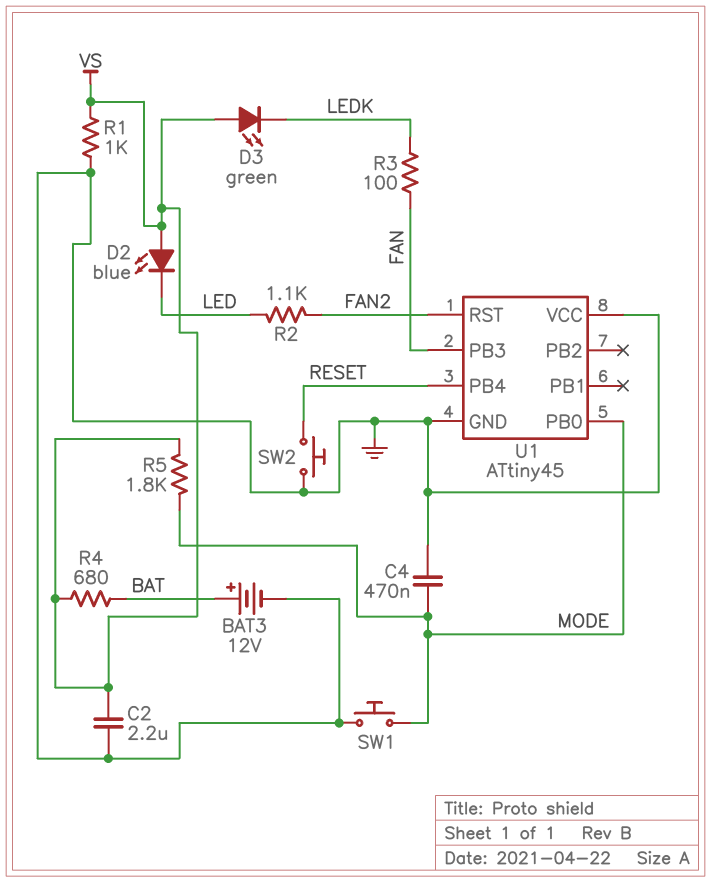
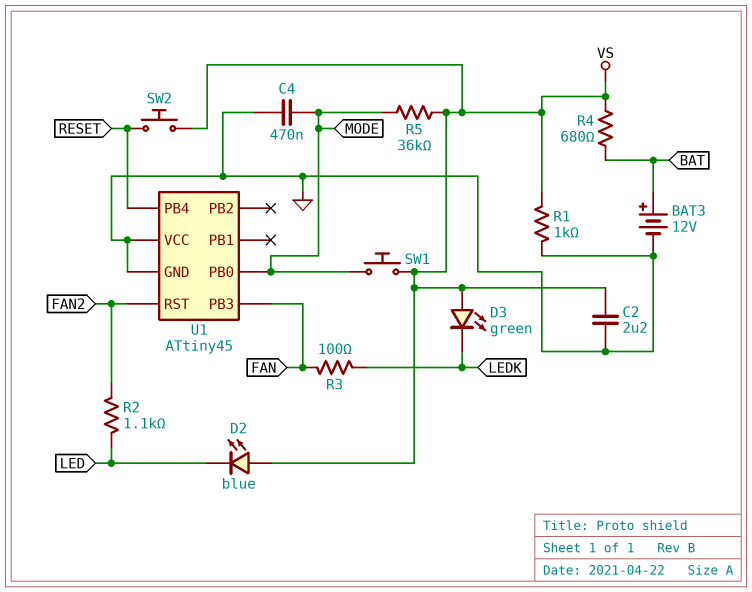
R5: 1.8k (MODE, VS) -> 36k (MODE, VS)
SW1: button (GND, MODE) -> button (MODE, VS)
SW2: button (GND, RESET) -> button (RESET, VS)

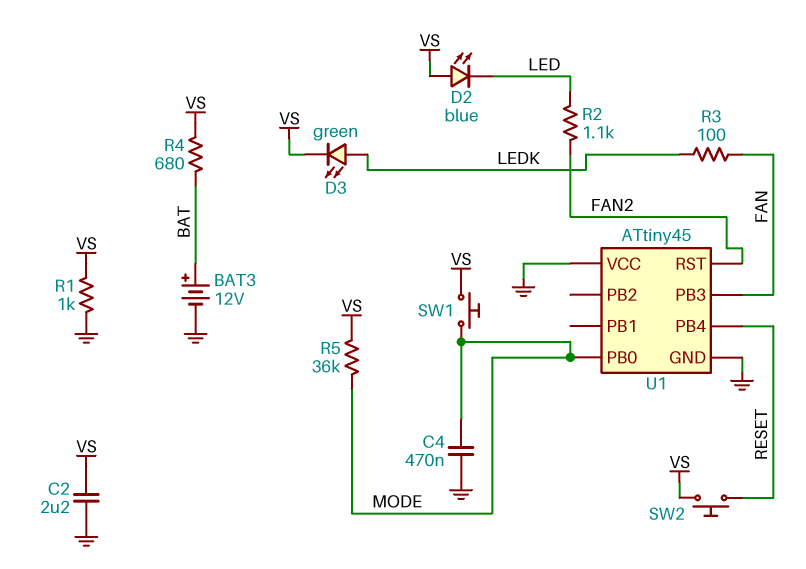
D3: LED green (A VS, K LEDK) -> LED green (A LEDK, K VS)

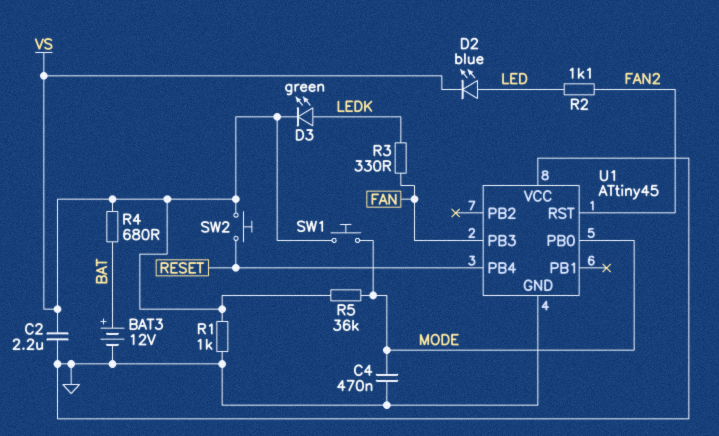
D2: LED blue (A VS, K LED) -> LED blue (A LED, K VS)
R3: 100 (FAN, LEDK) -> 330 (FAN, LEDK)

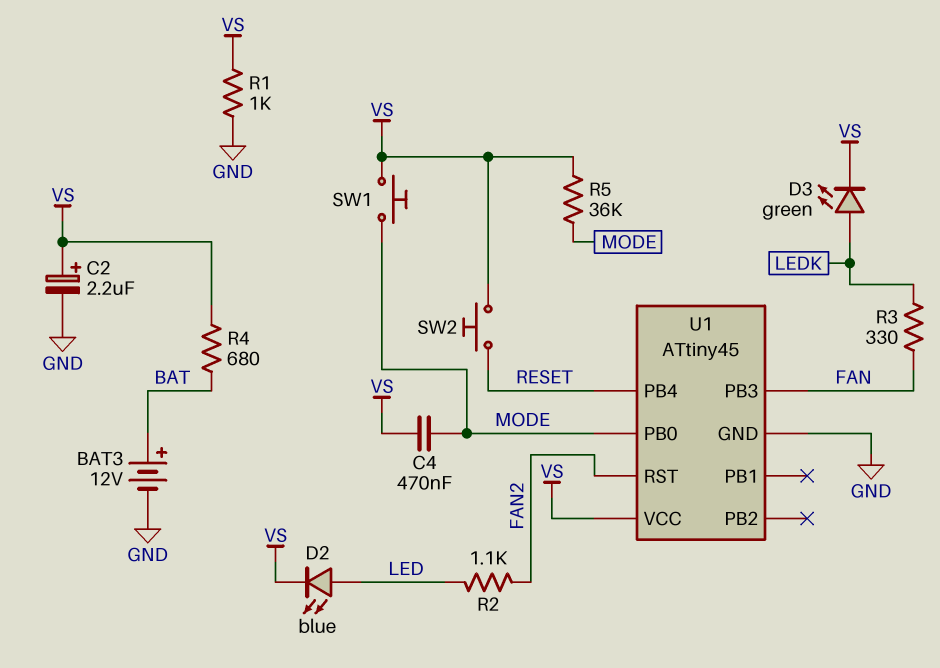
C2: 2.2uF (GND, VS) -> 2.2uF (plus VS, minus GND)
C4: 470nF (GND, MODE) -> 470nF (MODE, VS)
U1 pin VCC: GND -> VS

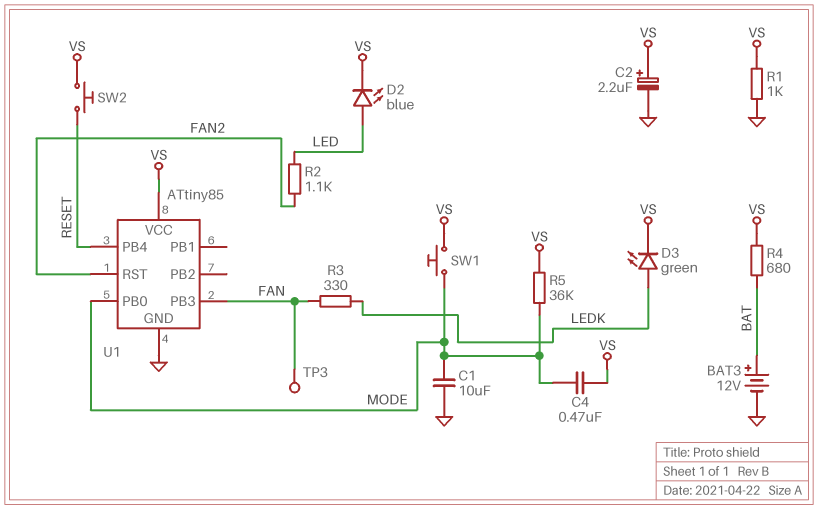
C1: none -> 10uF (GND, MODE)
TP3: none -> test point (FAN)
U1: ATtiny45 -> ATtiny85

